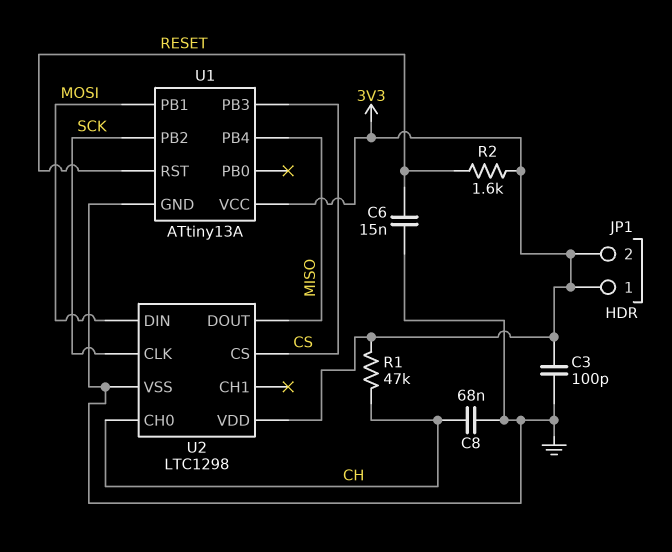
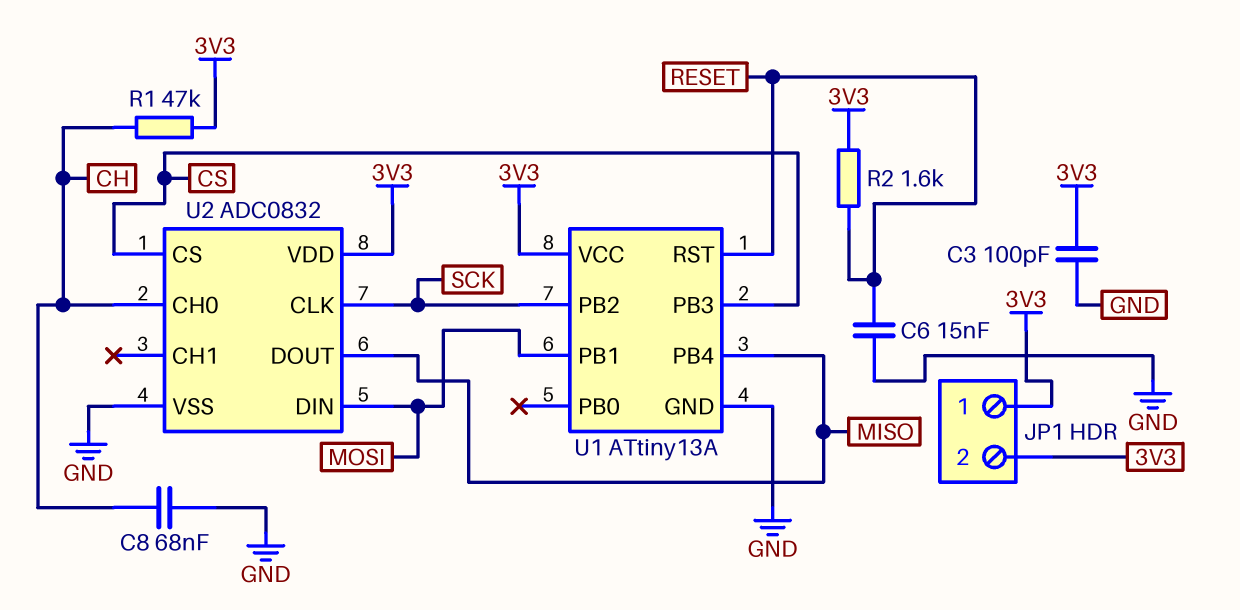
U2: LTC1298 -> ADC0832

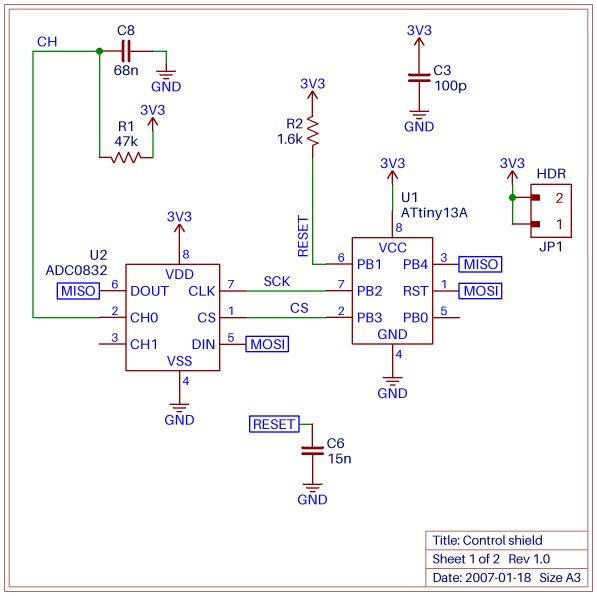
U1 pin PB1: MOSI -> RESET
U1 pin RST: RESET -> MOSI

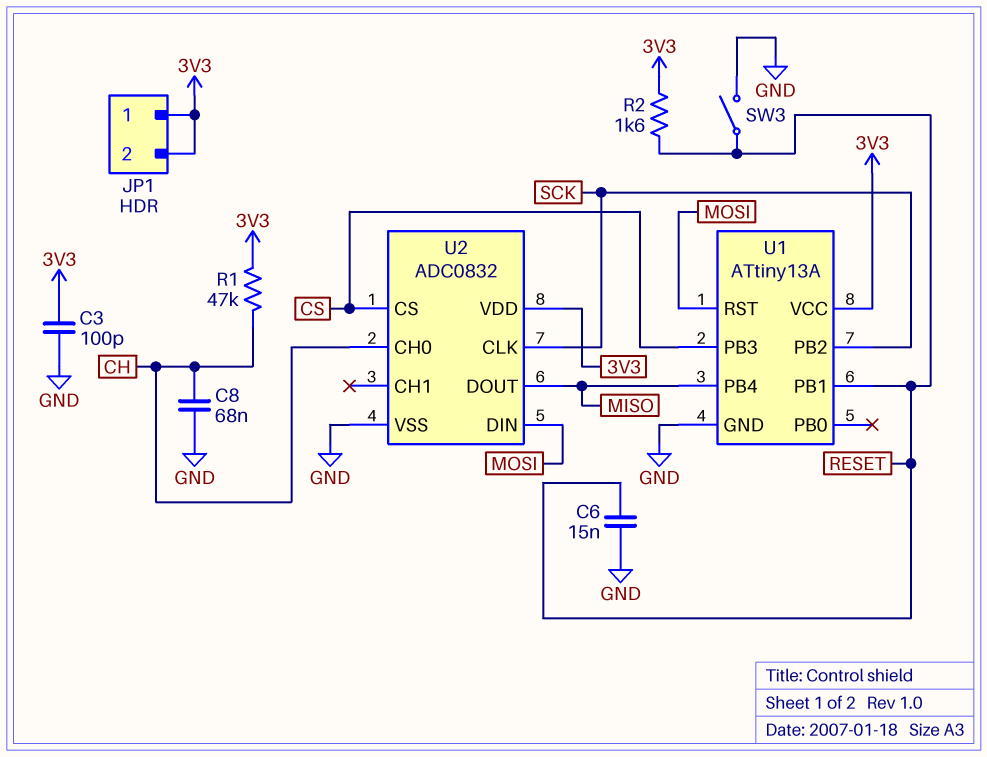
SW3: none -> switch (GND, RESET)

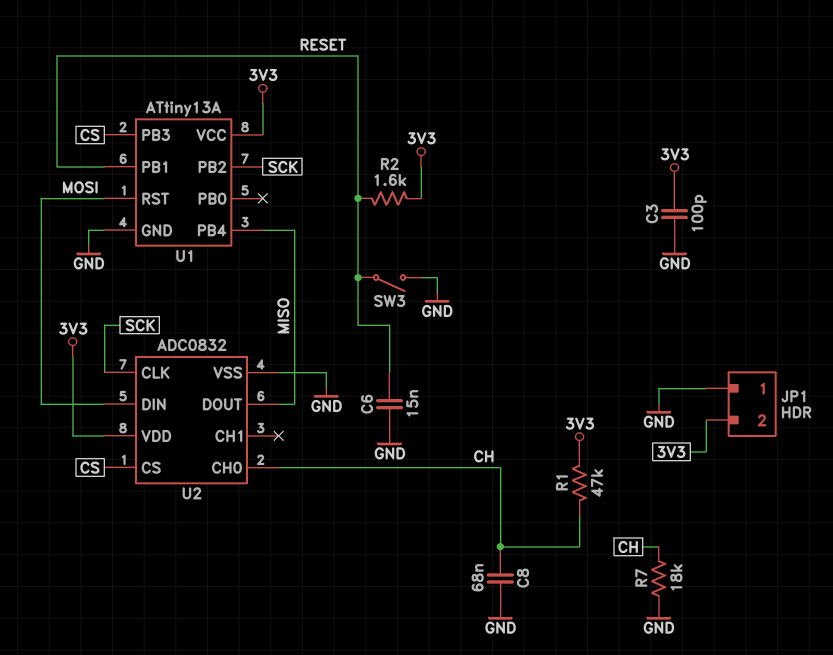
JP1 pin 1: 3V3 -> GND
R7: none -> 18k (CH, GND)

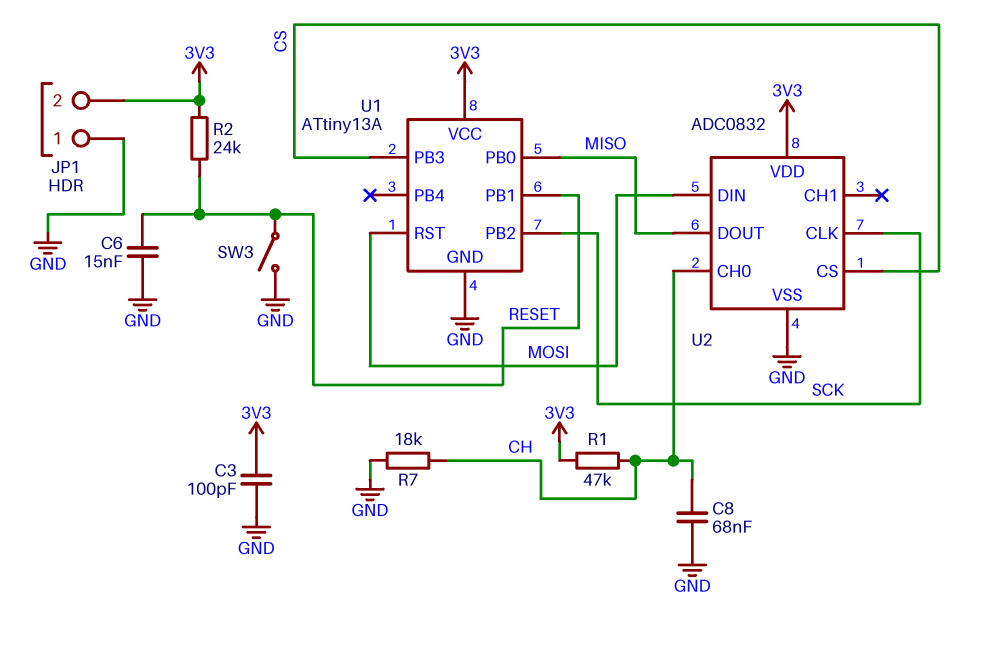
R2: 1.6k (3V3, RESET) -> 24k (3V3, RESET)
U1 pin PB0: none -> MISO
U1 pin PB4: MISO -> none

